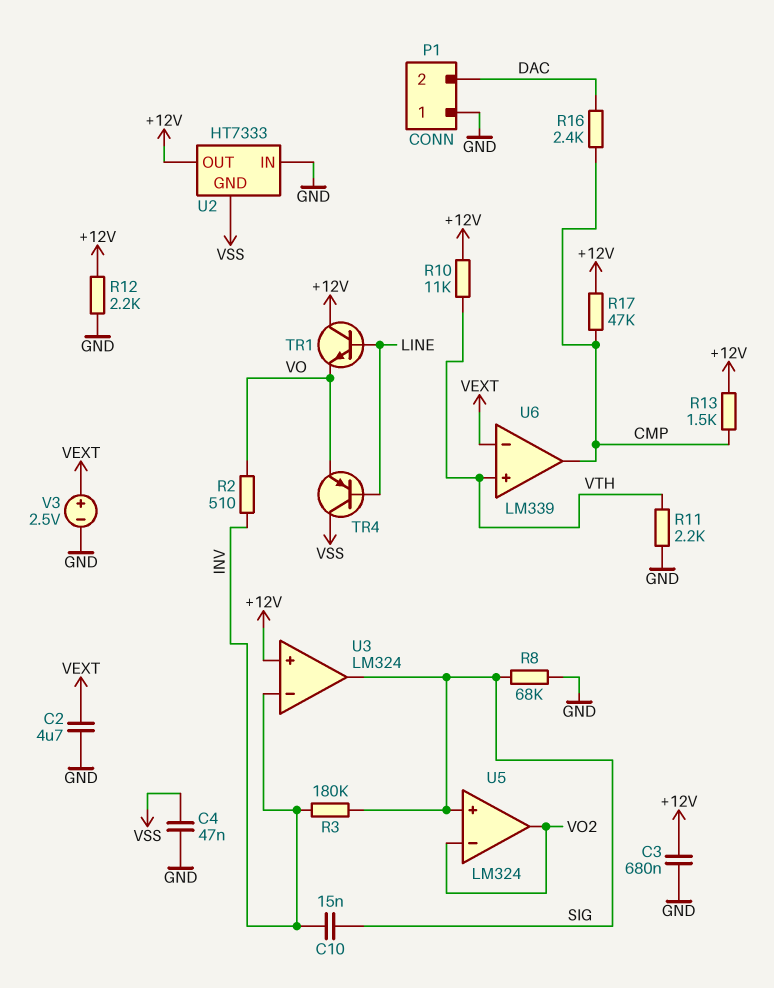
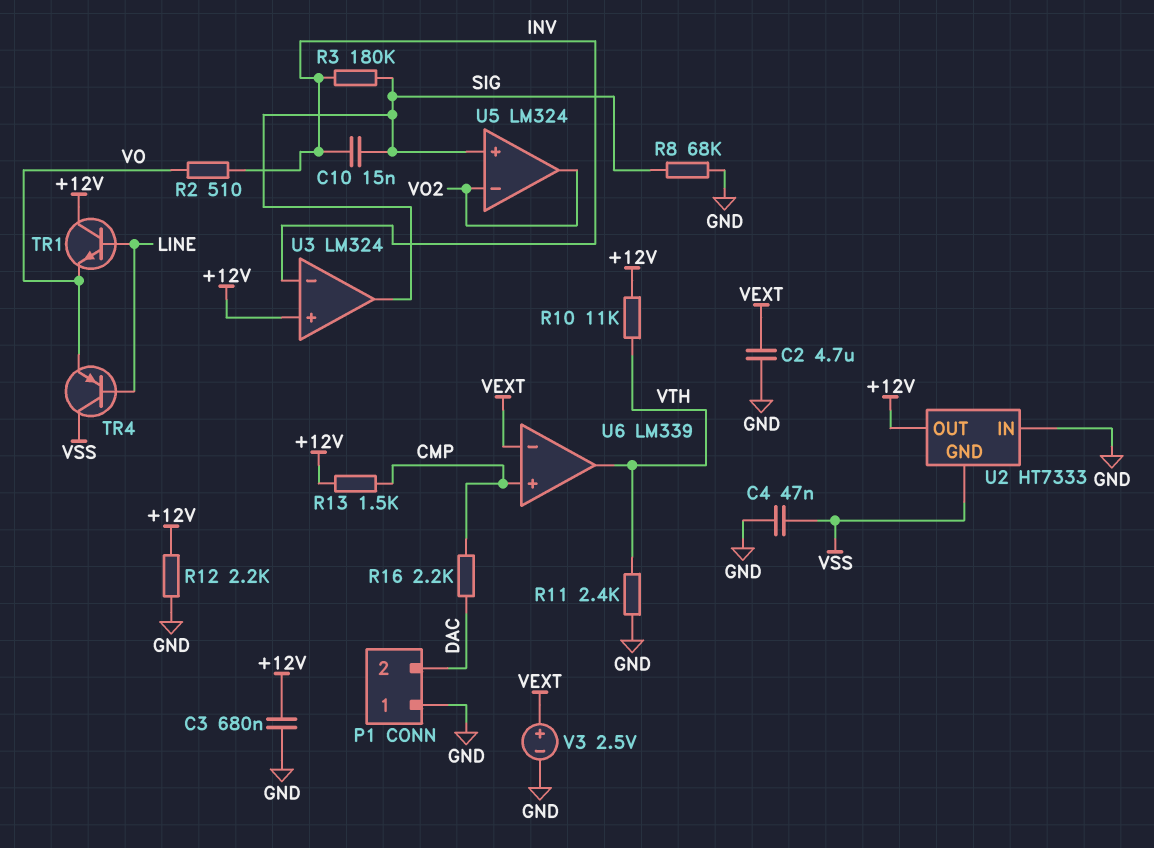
R11: 2.2k (GND, VTH) -> 2.4k (GND, VTH)
R16: 2.4k (CMP, DAC) -> 2.2k (CMP, DAC)
R17: 47k (+12V, CMP) -> none
U6 pin in+: VTH -> CMP
U6 pin out: CMP -> VTH

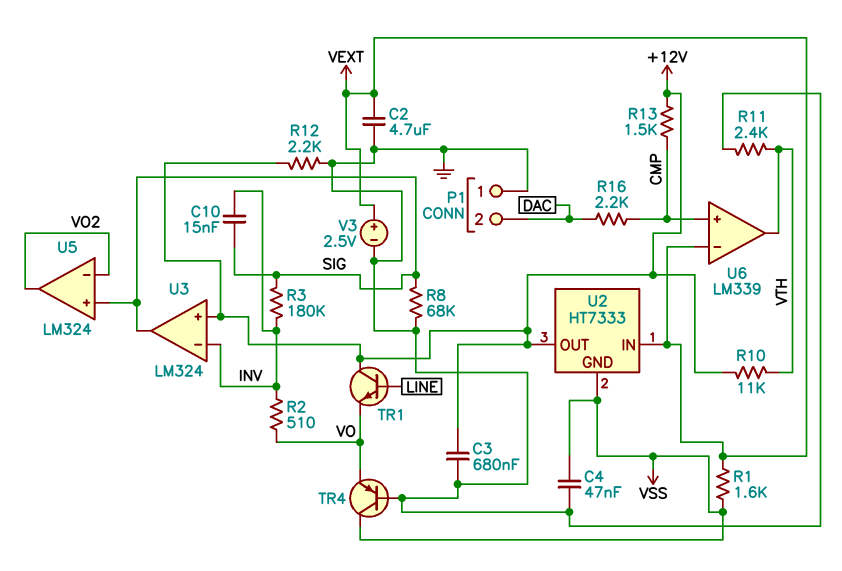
R1: none -> 1.6k (VEXT, VSS)
TR4: PNP (B LINE, C VSS, E VO) -> PNP (B GND, C VSS, E VO)
U2 pin IN: GND -> VEXT

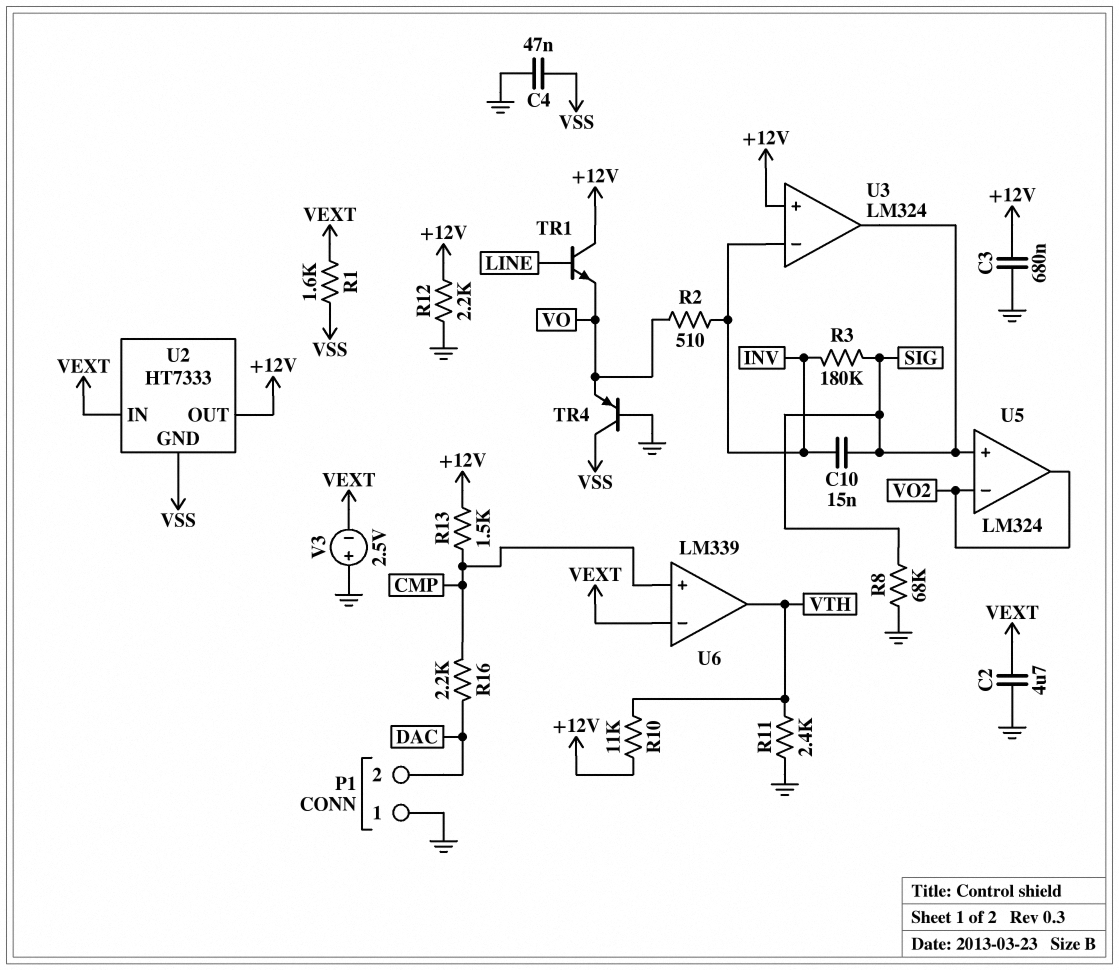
V3: 2.5V (plus VEXT, minus GND) -> 2.5V (plus GND, minus VEXT)

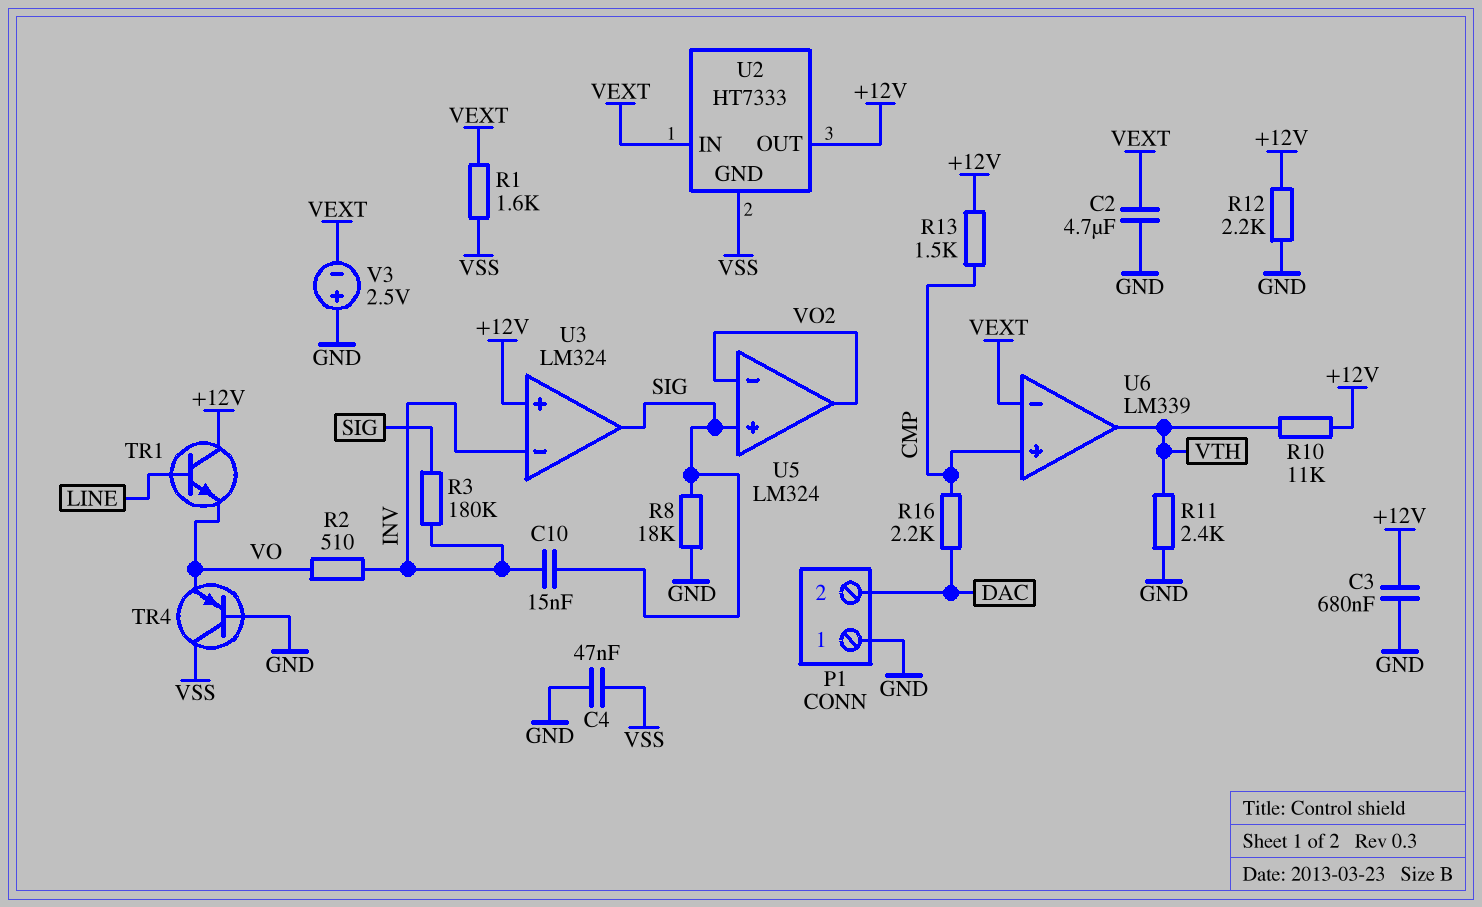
R8: 68k (GND, SIG) -> 18k (GND, SIG)

